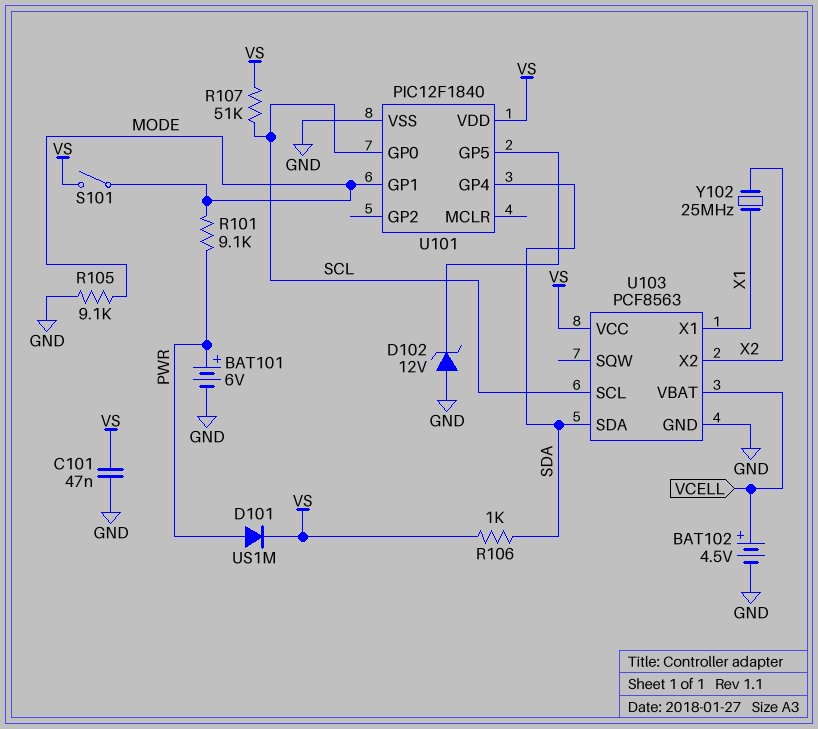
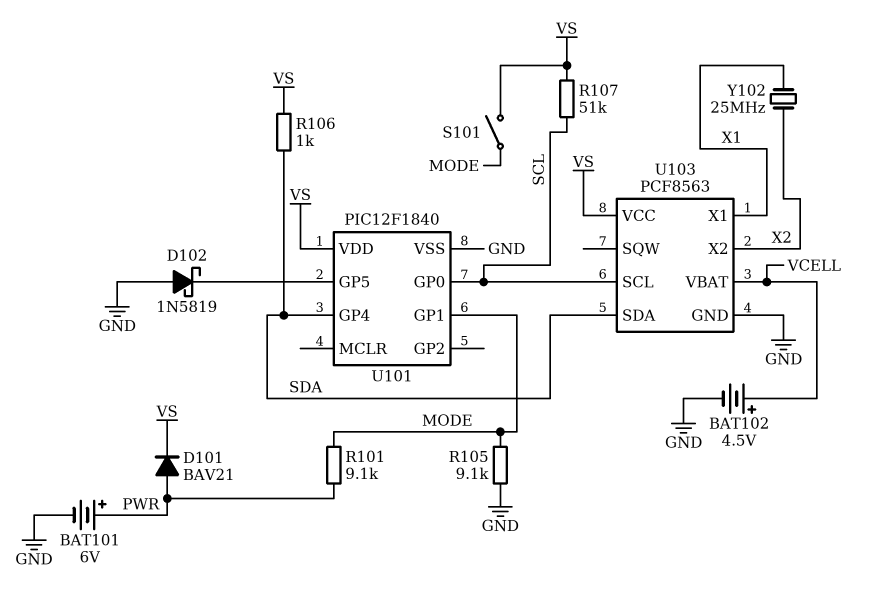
C101: 47nF (GND, VS) -> none
D101: diode US1M (A PWR, K VS) -> diode BAV21 (A PWR, K VS)
D102: zener 12V (A GND, K U101/GP5) -> schottky 1N5819 (A GND, K U101/GP5)

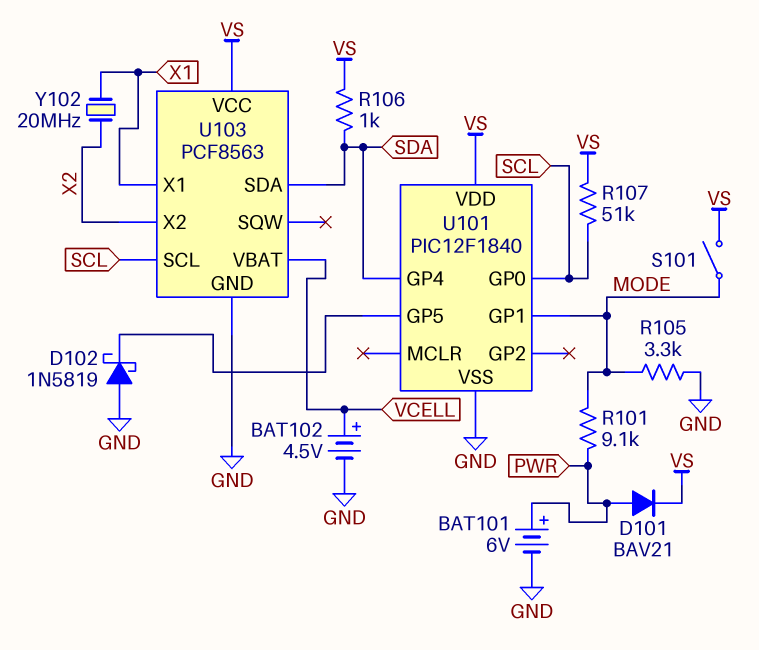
R105: 9.1k (GND, MODE) -> 3.3k (GND, MODE)
Y102: 25MHz (X1, X2) -> 20MHz (X1, X2)

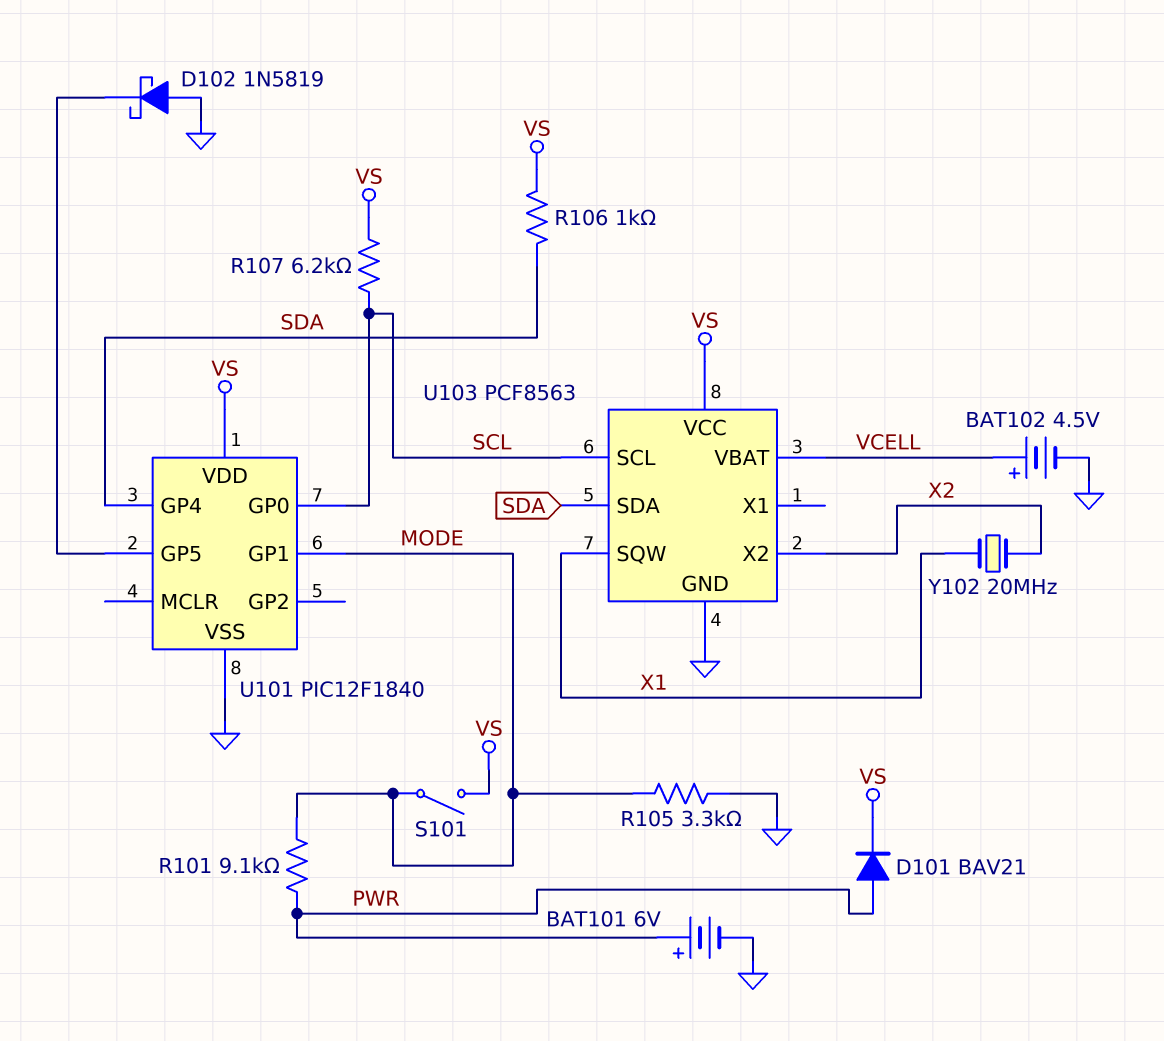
R107: 51k (SCL, VS) -> 6.2k (SCL, VS)
U103 pin SQW: none -> X1
U103 pin X1: X1 -> none

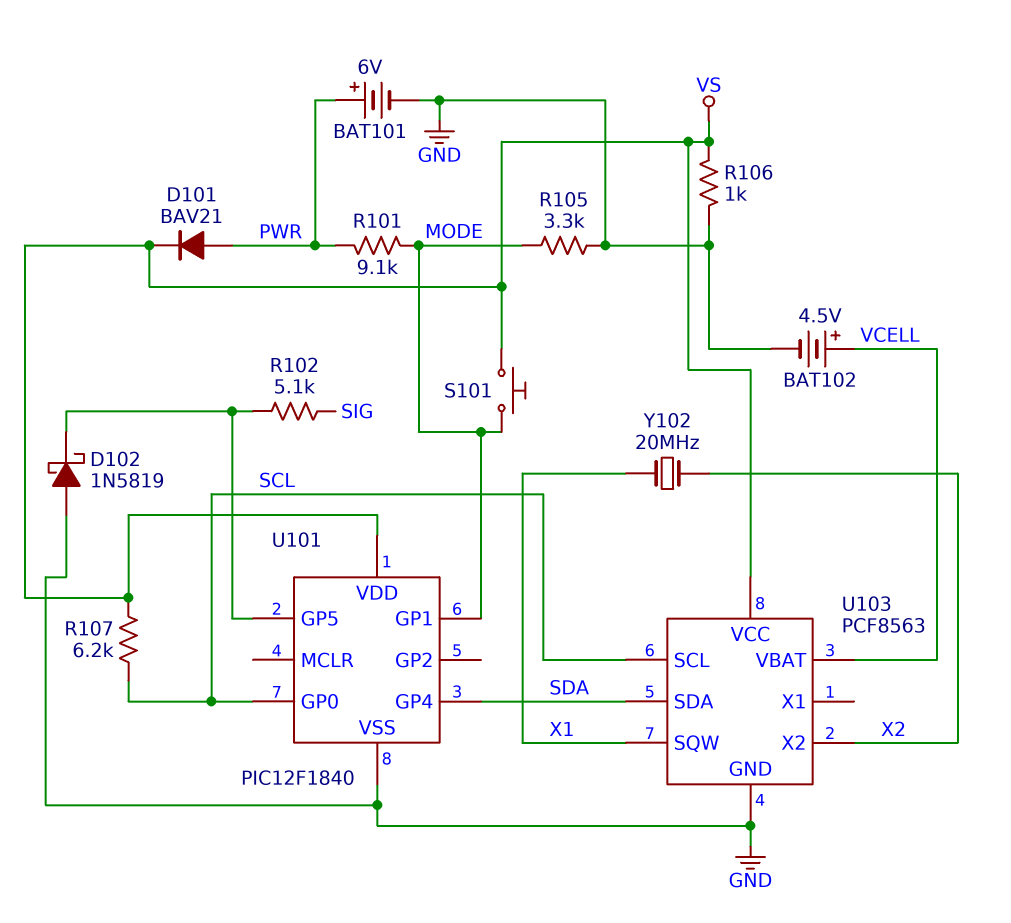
R102: none -> 5.1k (SIG, U101/GP5)
R106: 1k (SDA, VS) -> 1k (GND, VS)
S101: switch (MODE, VS) -> button (MODE, VS)

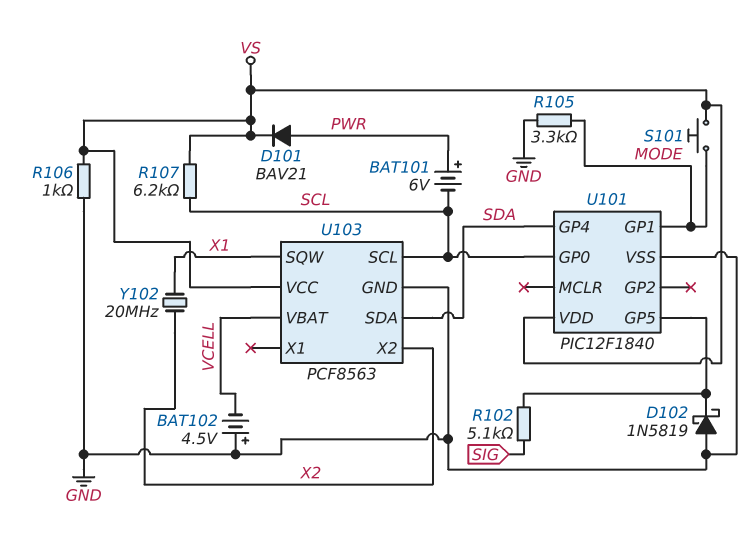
BAT101: 6V (plus PWR, minus GND) -> 6V (plus PWR, minus SCL)
BAT102: 4.5V (plus VCELL, minus GND) -> 4.5V (plus GND, minus VCELL)
R101: 9.1k (MODE, PWR) -> none

